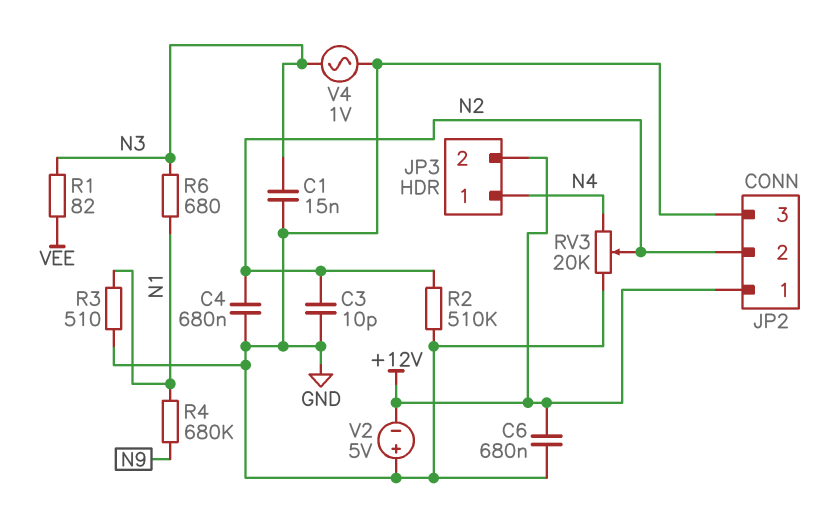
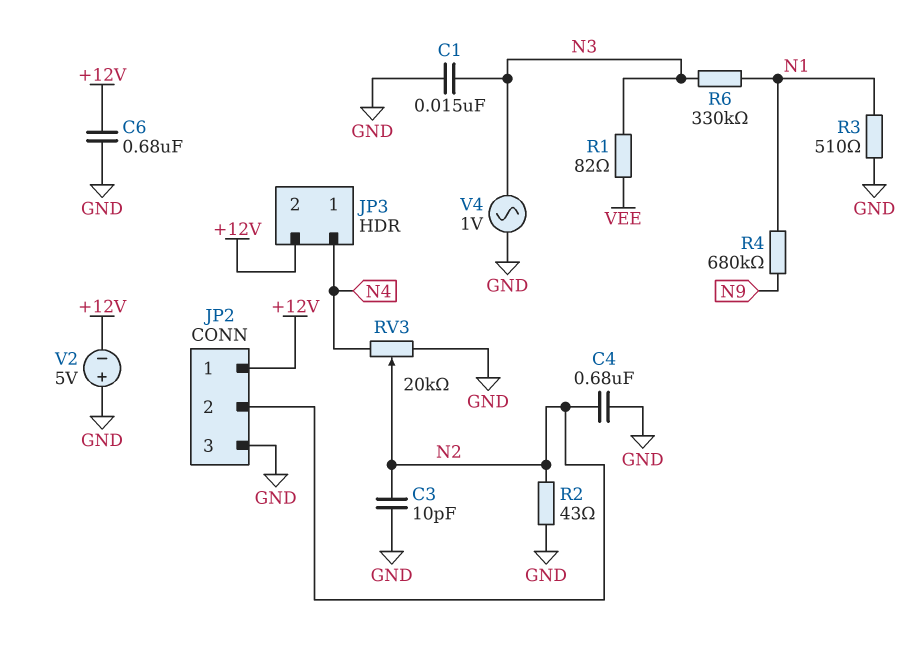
R2: 510k (GND, N2) -> 43 (GND, N2)
R6: 680 (N1, N3) -> 330k (N1, N3)

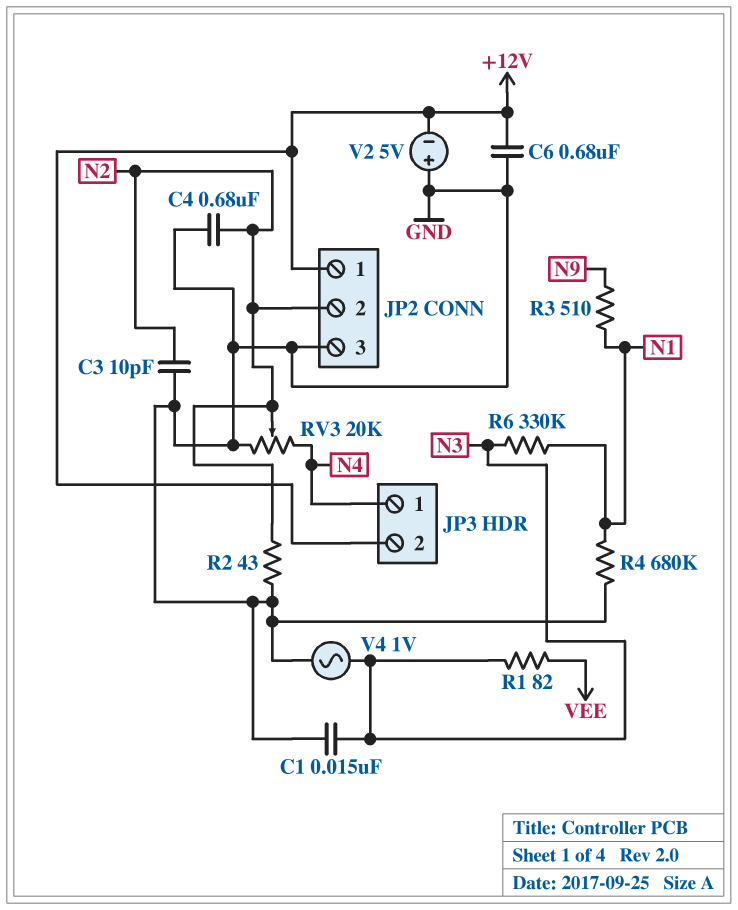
R3: 510 (GND, N1) -> 510 (N1, N9)
R4: 680k (N1, N9) -> 680k (GND, N1)

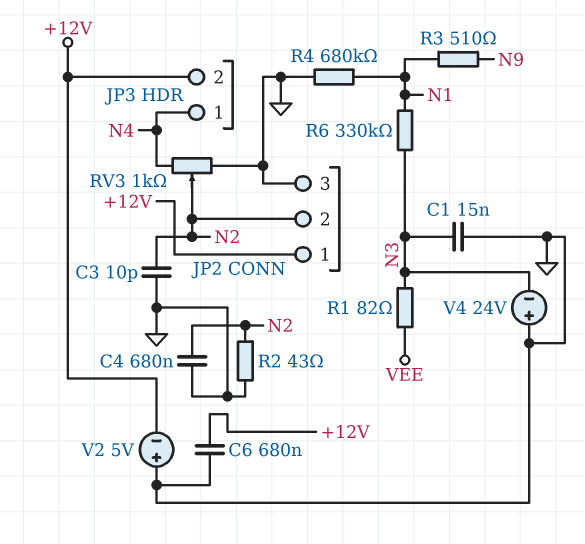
RV3: 20k (GND, N4, wiper N2) -> 1k (GND, N4, wiper N2)
V4: AC 1V (GND, N3) -> 24V (plus GND, minus N3)

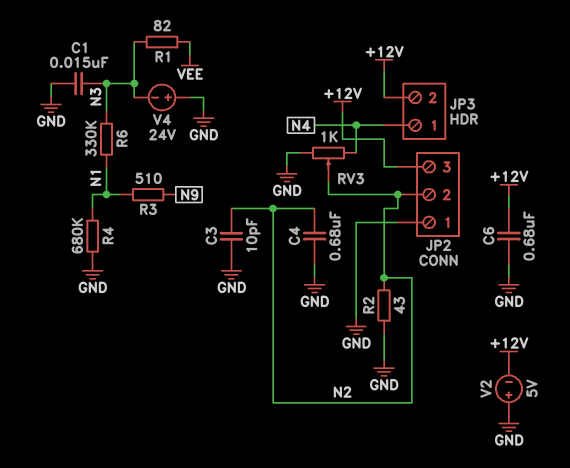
JP2 pin 1: +12V -> GND
JP2 pin 3: GND -> +12V

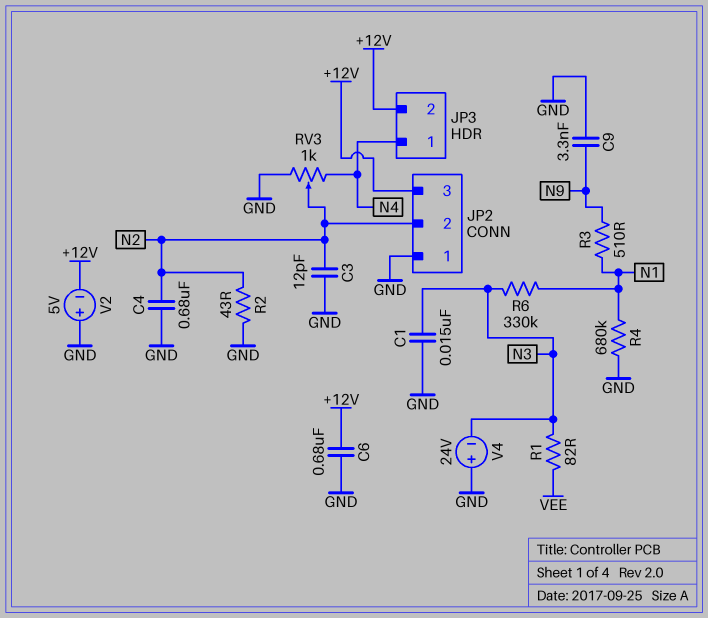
C3: 10pF (GND, N2) -> 12pF (GND, N2)
C9: none -> 3.3nF (GND, N9)

